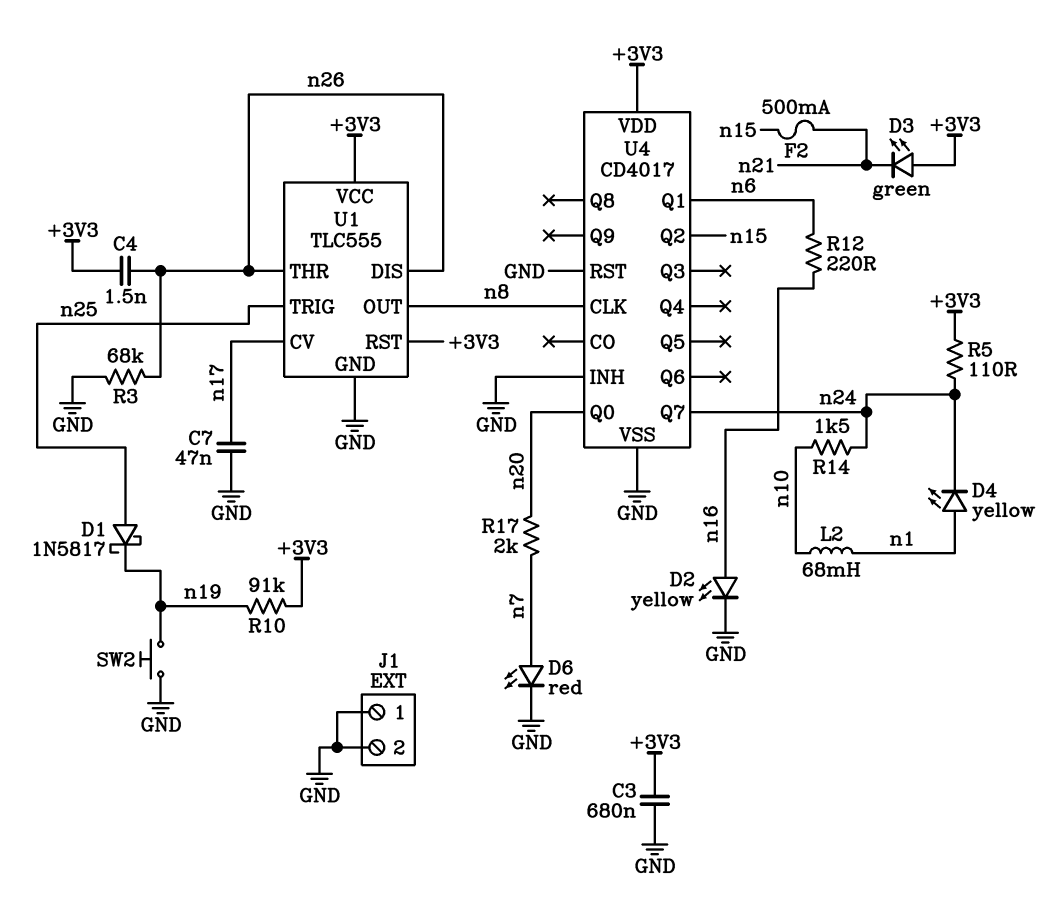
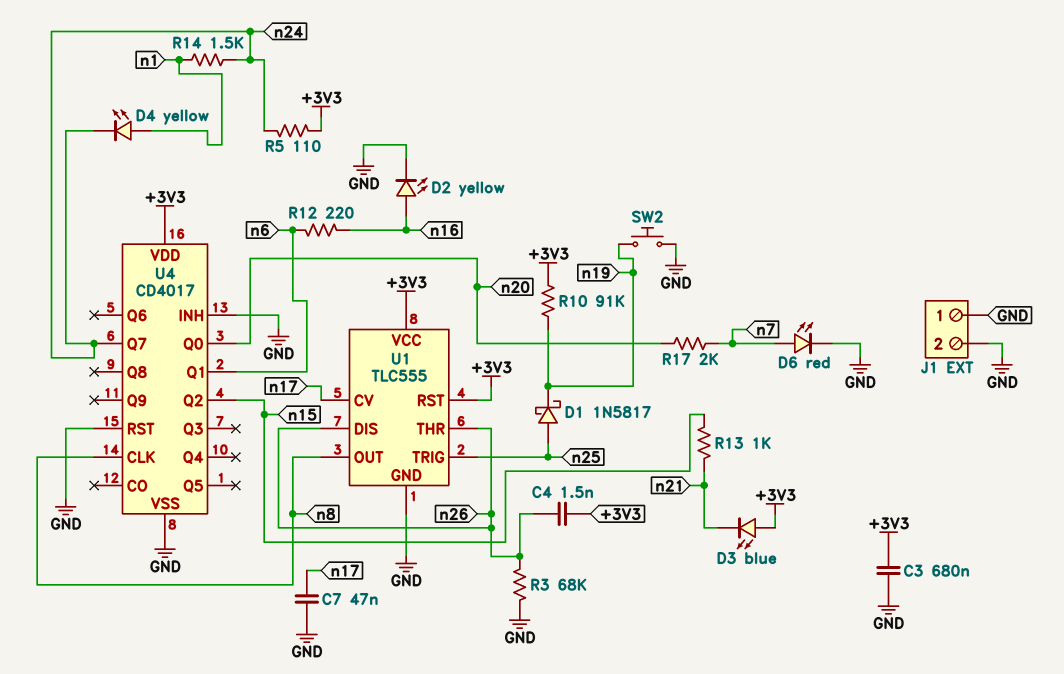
D3: LED green (A +3V3, K n21) -> LED blue (A +3V3, K n21)
F2: 500mA (n15, n21) -> none
L2: 68mH (n1, n10) -> none
R13: none -> 1k (n15, n21)
R14: 1.5k (n10, n24) -> 1.5k (n1, n24)

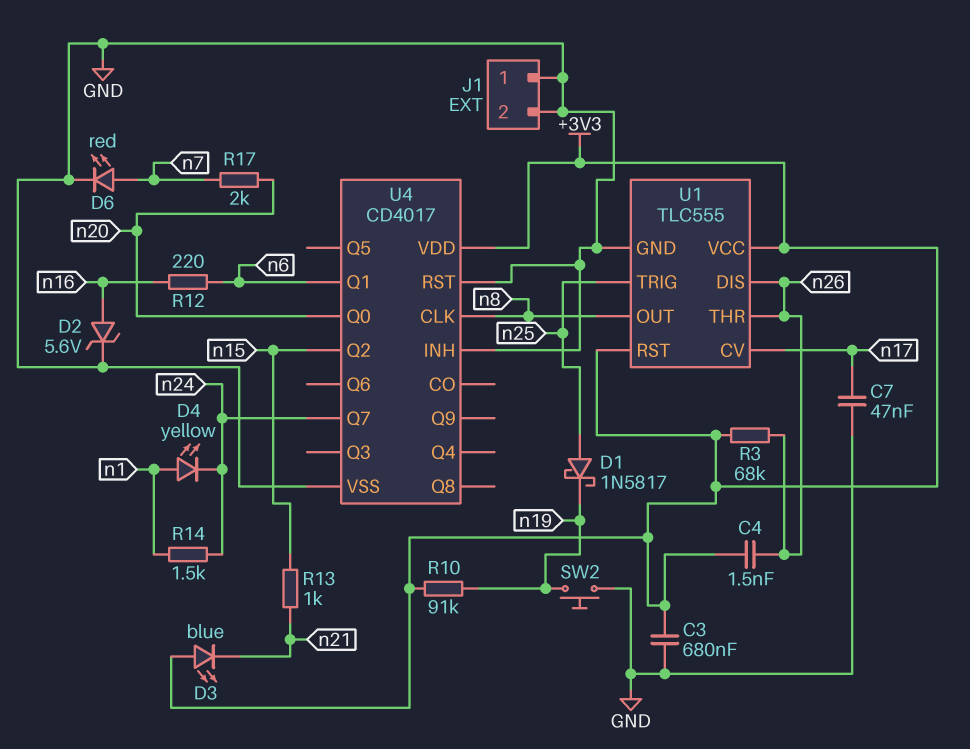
D2: LED yellow (A n16, K GND) -> zener 5.6V (A n16, K GND)
R3: 68k (GND, n26) -> 68k (+3V3, n26)
R5: 110 (+3V3, n24) -> none

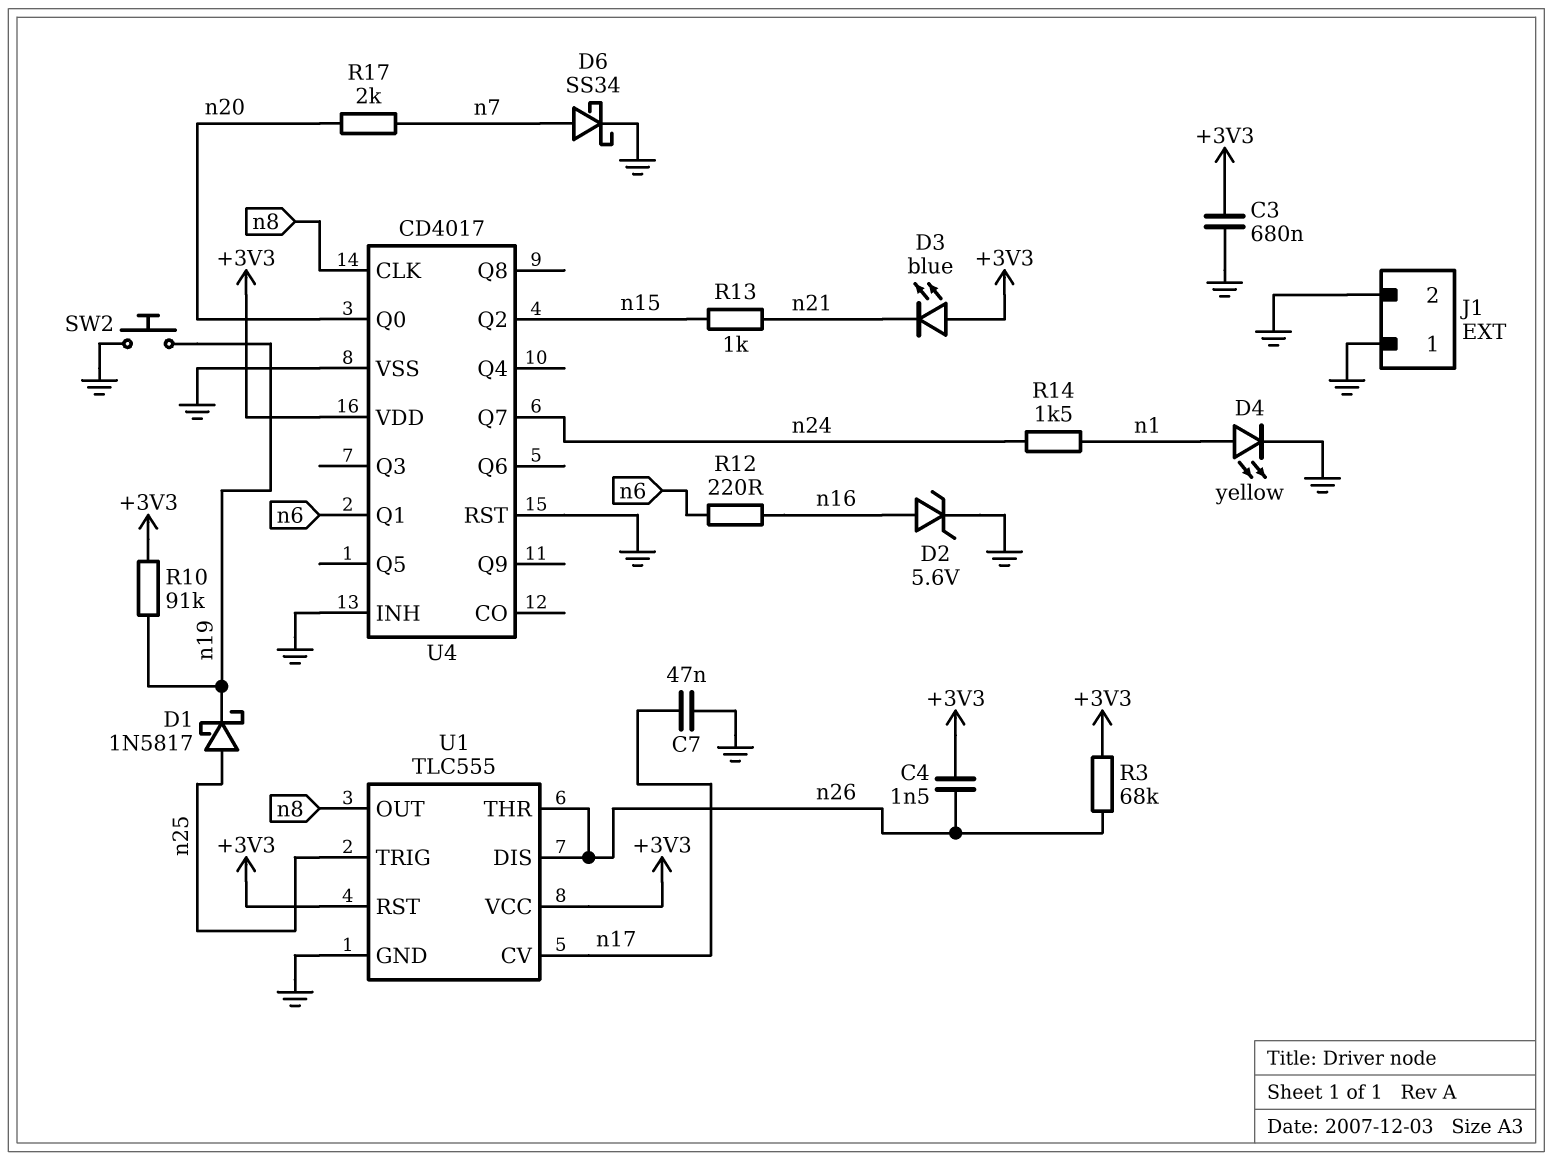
D4: LED yellow (A n1, K n24) -> LED yellow (A n1, K GND)
D6: LED red (A n7, K GND) -> schottky SS34 (A n7, K GND)

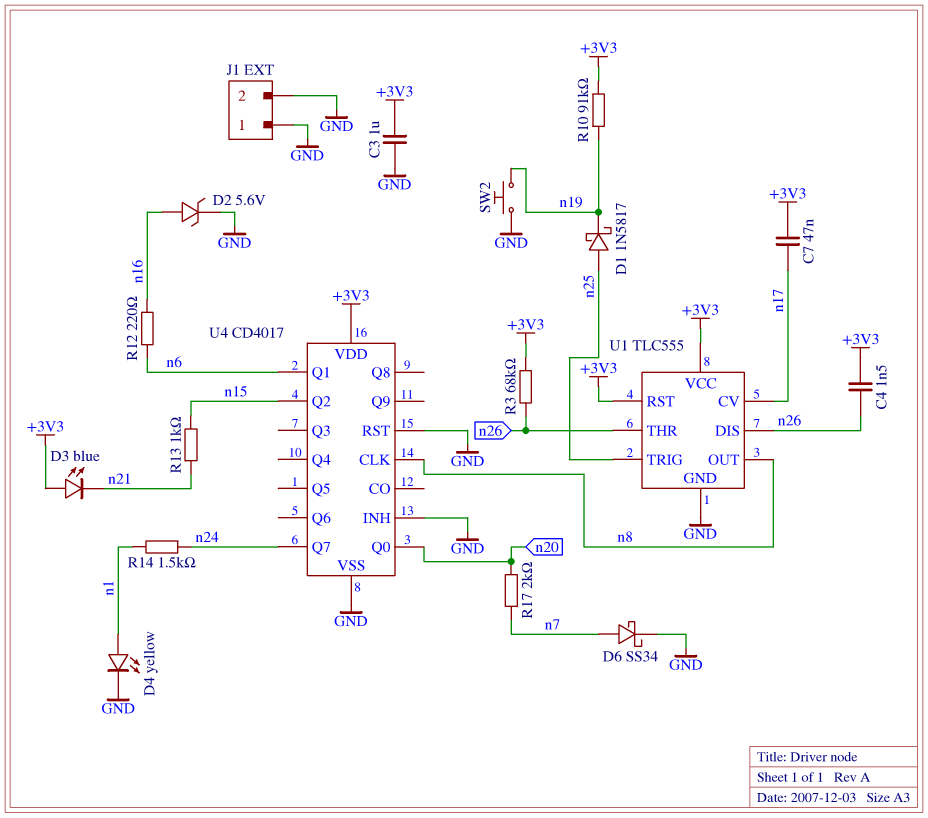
C3: 680nF (+3V3, GND) -> 1uF (+3V3, GND)
C7: 47nF (GND, n17) -> 47nF (+3V3, n17)

